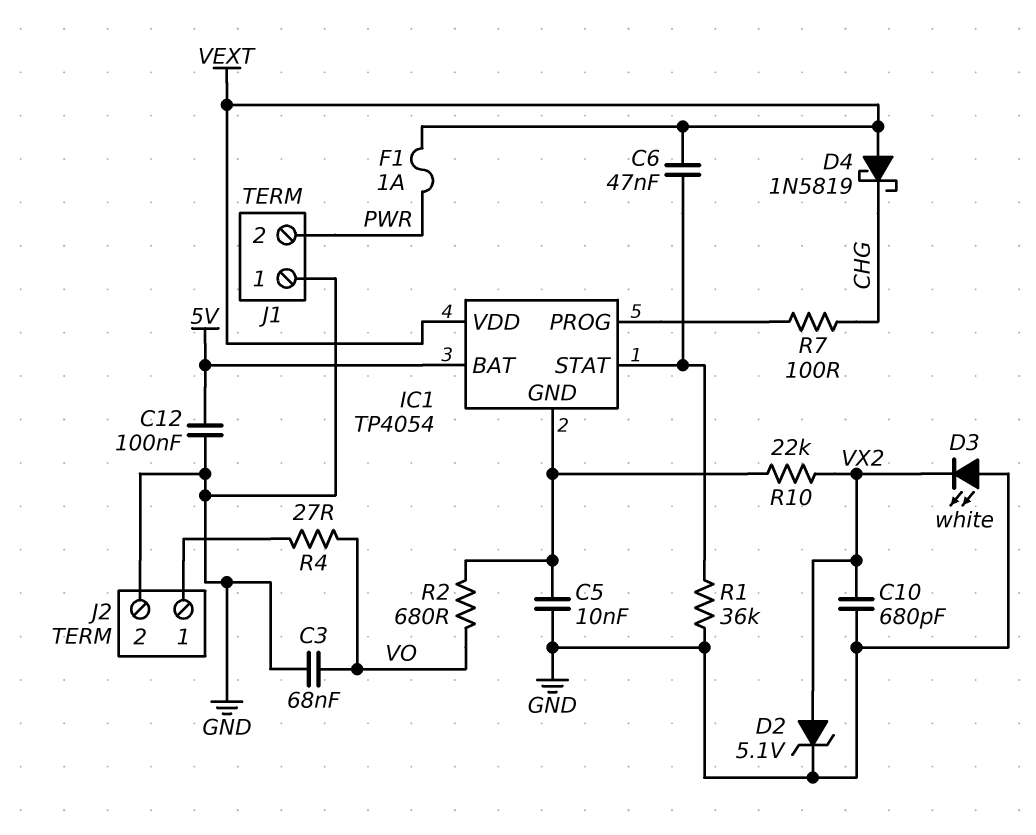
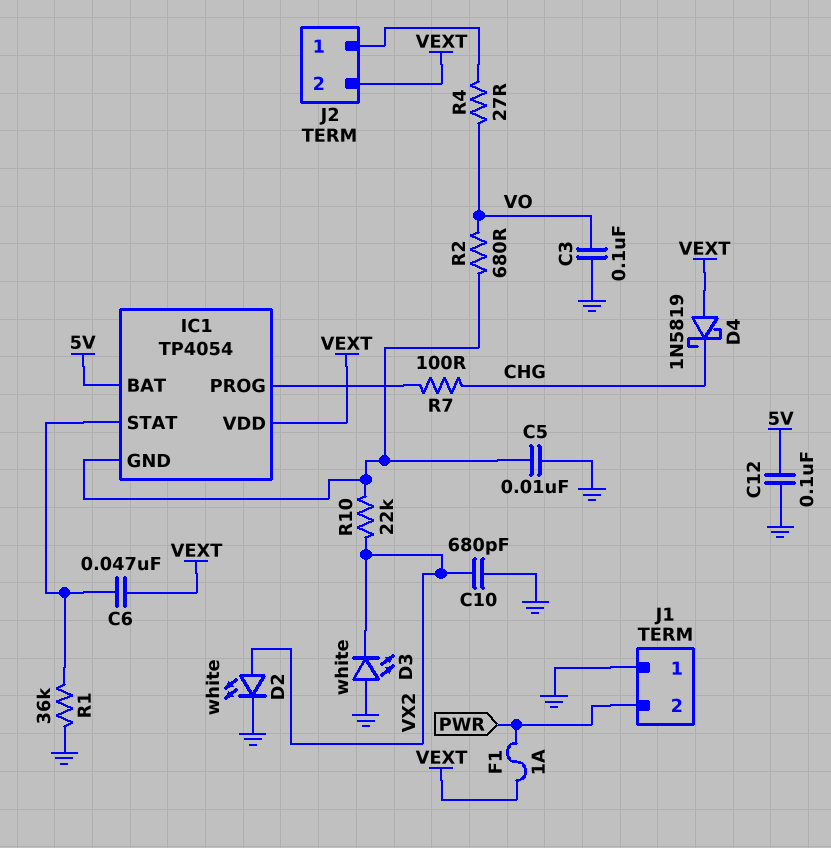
C3: 68nF (GND, VO) -> 100nF (GND, VO)
D2: zener 5.1V (A VX2, K GND) -> LED white (A VX2, K GND)
J2 pin 2: GND -> VEXT

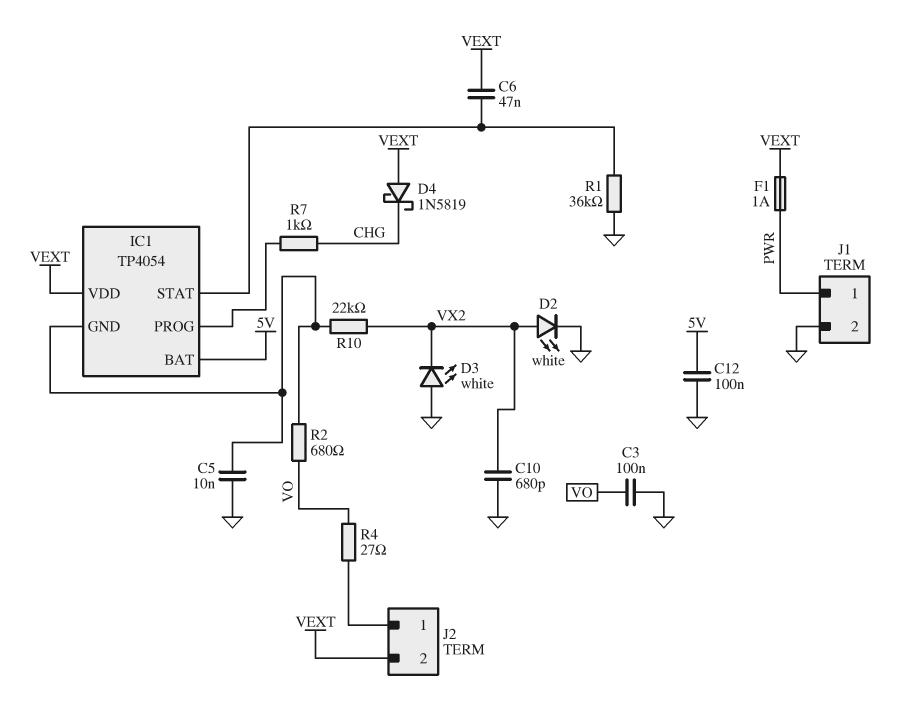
J1 pin 1: GND -> PWR
J1 pin 2: PWR -> GND
R7: 100 (CHG, IC1/PROG) -> 1k (CHG, IC1/PROG)

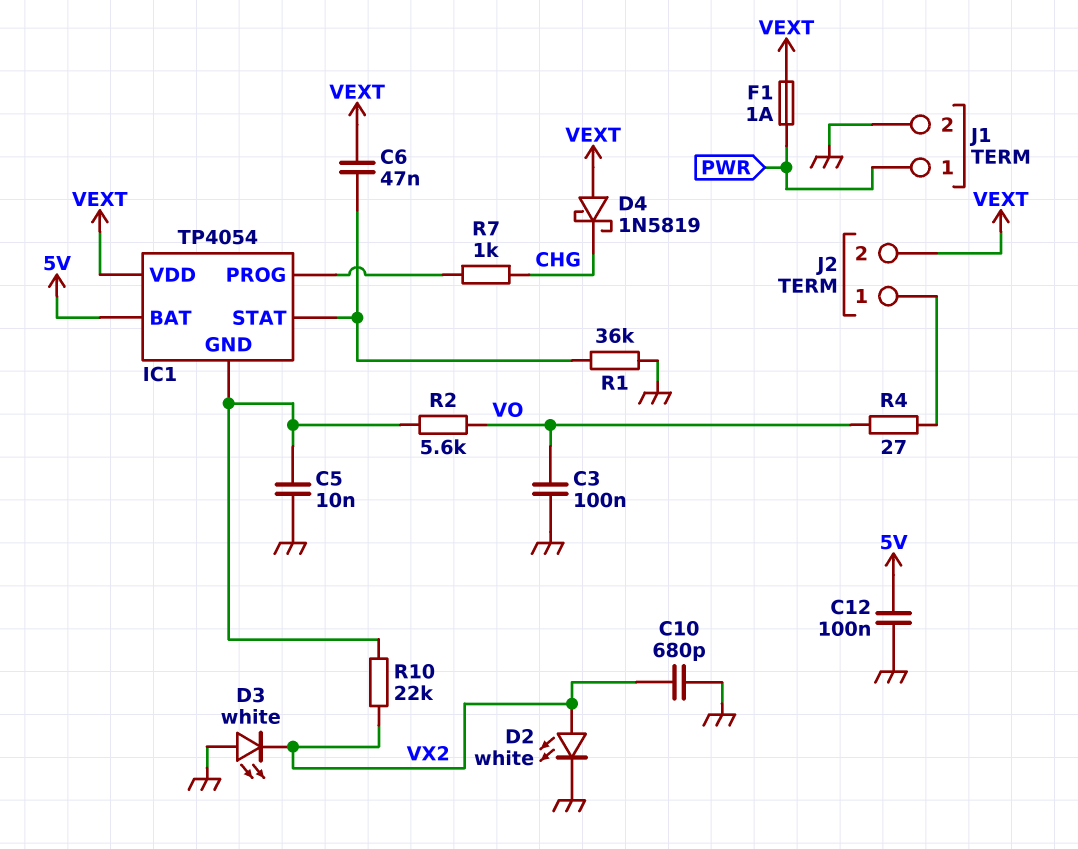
R2: 680 (IC1/GND, VO) -> 5.6k (IC1/GND, VO)

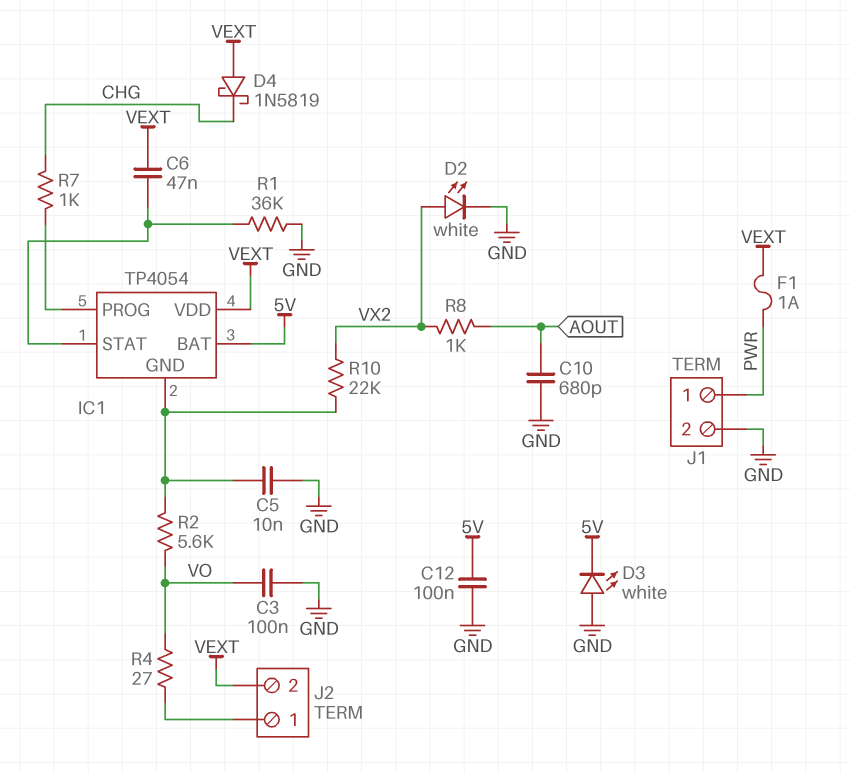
C10: 680pF (GND, VX2) -> 680pF (AOUT, GND)
D3: LED white (A GND, K VX2) -> LED white (A GND, K 5V)
R8: none -> 1k (AOUT, VX2)

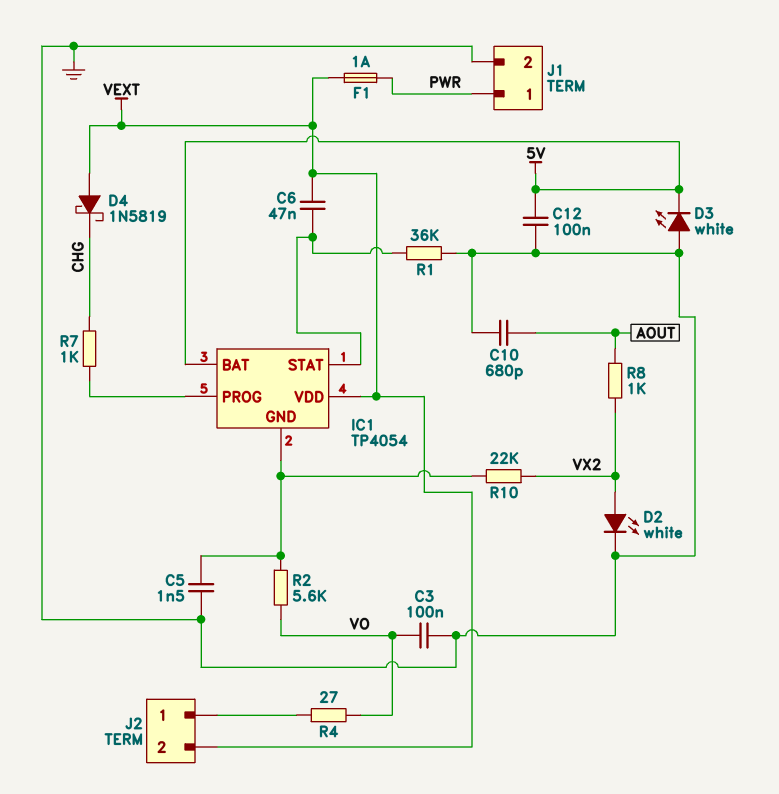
C5: 10nF (GND, IC1/GND) -> 1.5nF (GND, IC1/GND)

